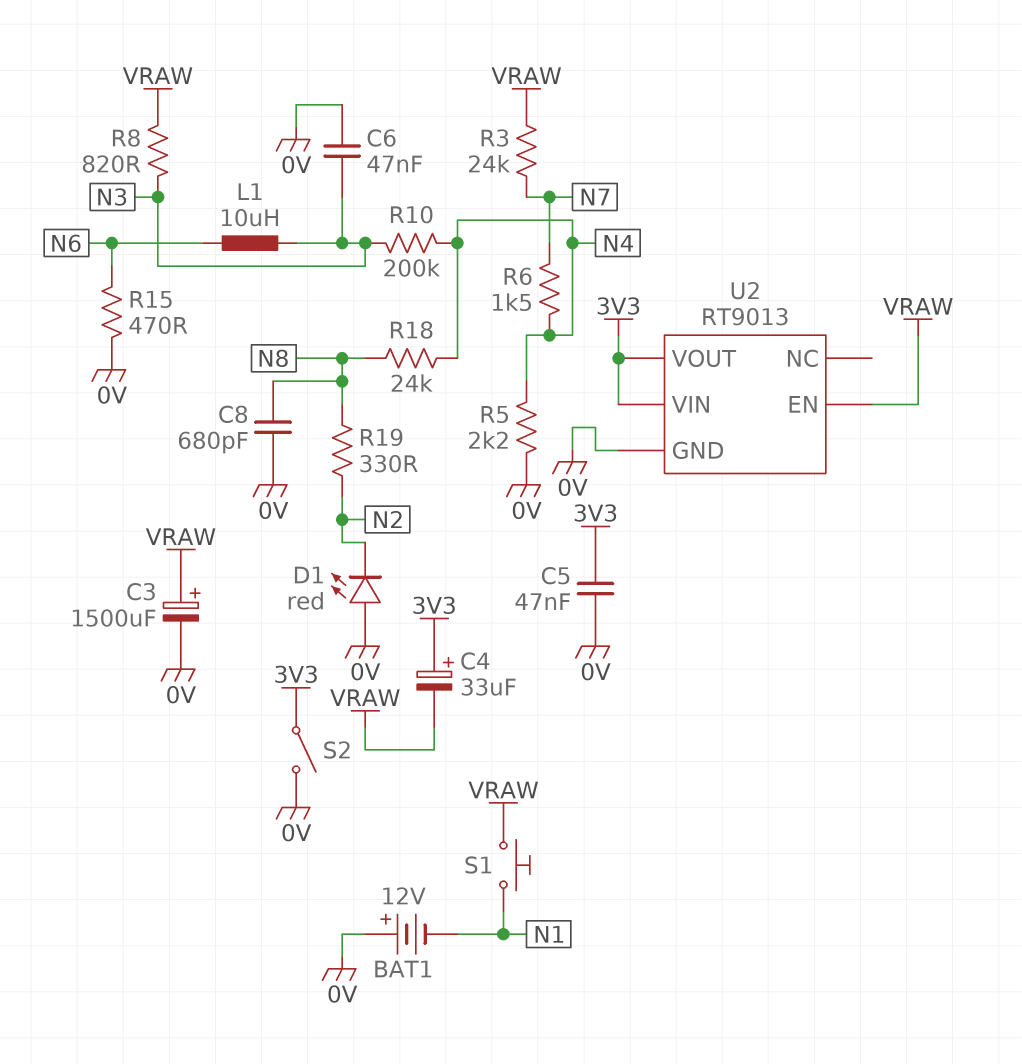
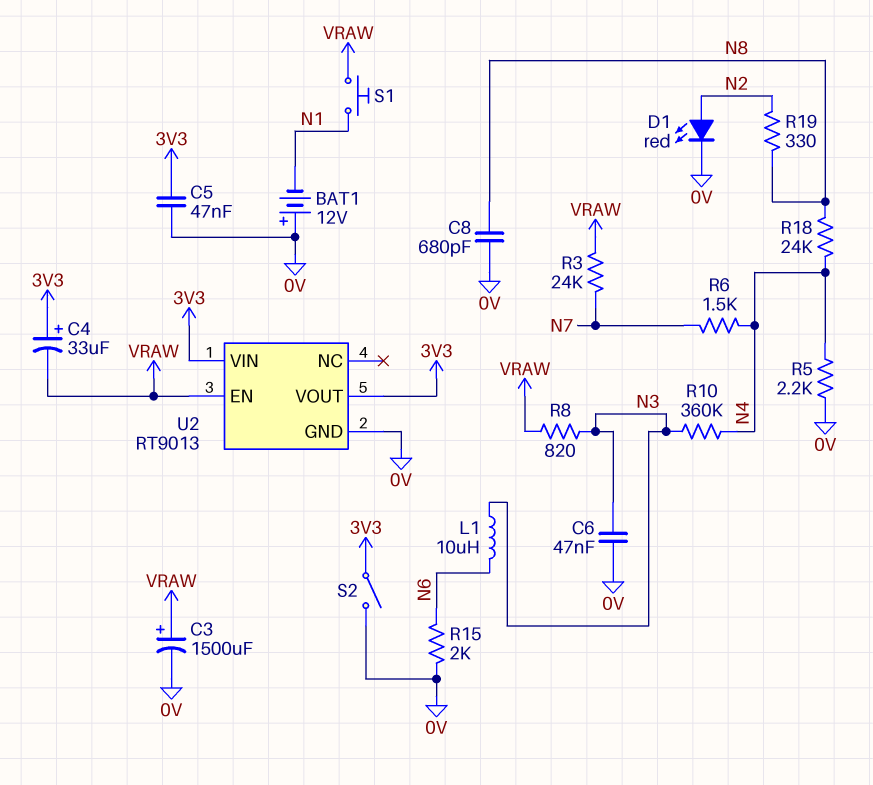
D1: LED red (A 0V, K N2) -> LED red (A N2, K 0V)
R10: 200k (N3, N4) -> 360k (N3, N4)
R15: 470 (0V, N6) -> 2k (0V, N6)

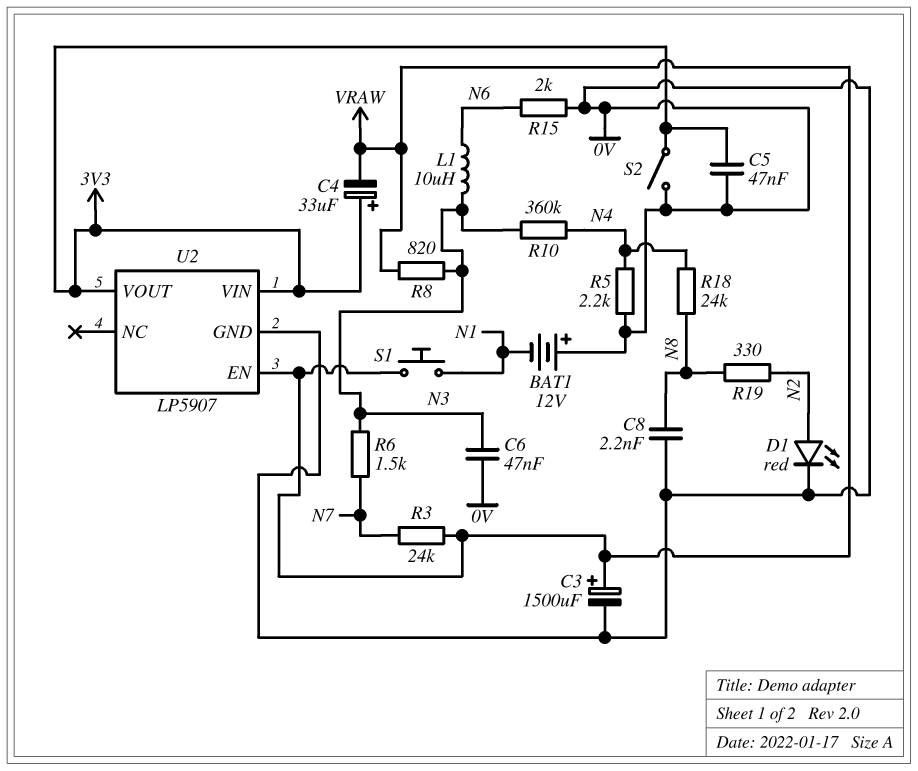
C8: 680pF (0V, N8) -> 2.2nF (0V, N8)
R6: 1.5k (N4, N7) -> 1.5k (N3, N7)
U2: RT9013 -> LP5907

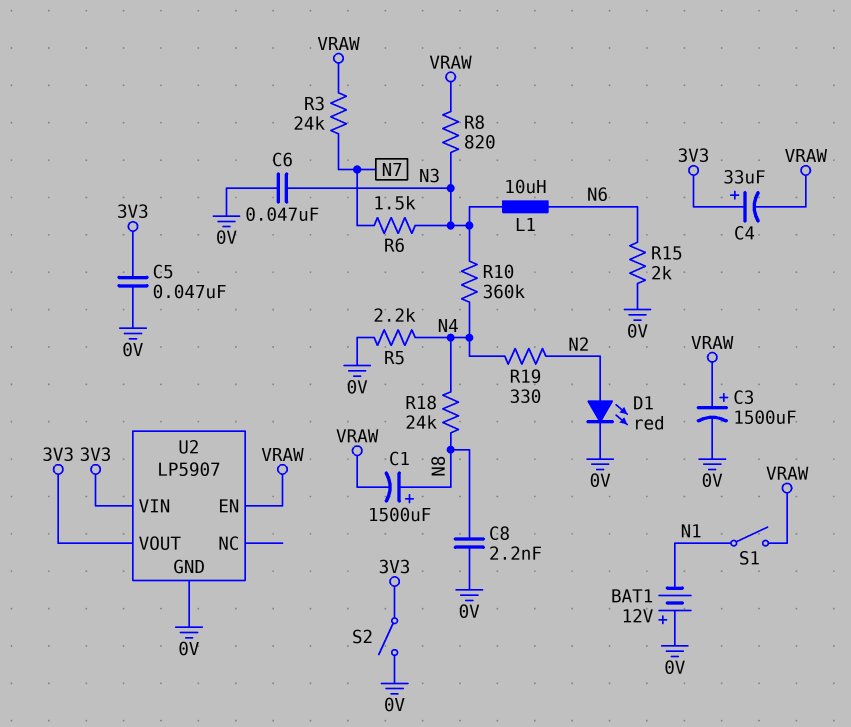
C1: none -> 1500uF (plus N8, minus VRAW)
R19: 330 (N2, N8) -> 330 (N2, N4)
S1: button (N1, VRAW) -> switch (N1, VRAW)

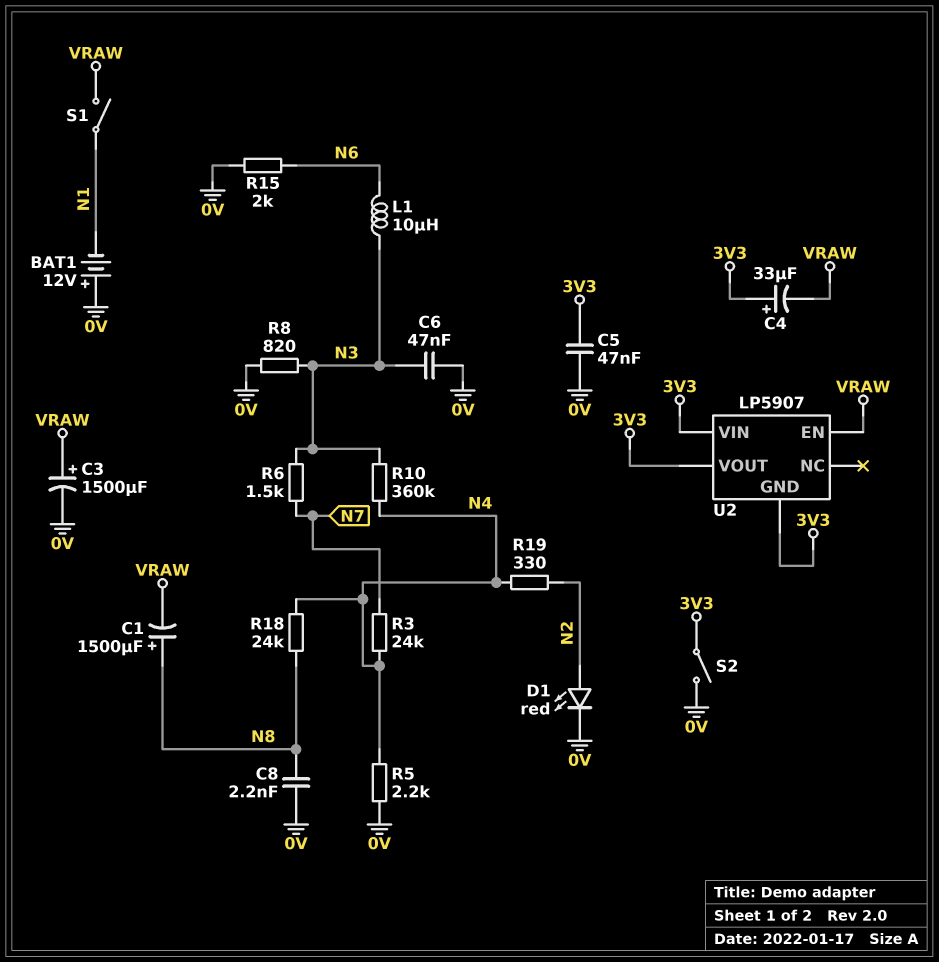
R3: 24k (N7, VRAW) -> 24k (N4, N7)
R8: 820 (N3, VRAW) -> 820 (0V, N3)
U2 pin GND: 0V -> 3V3

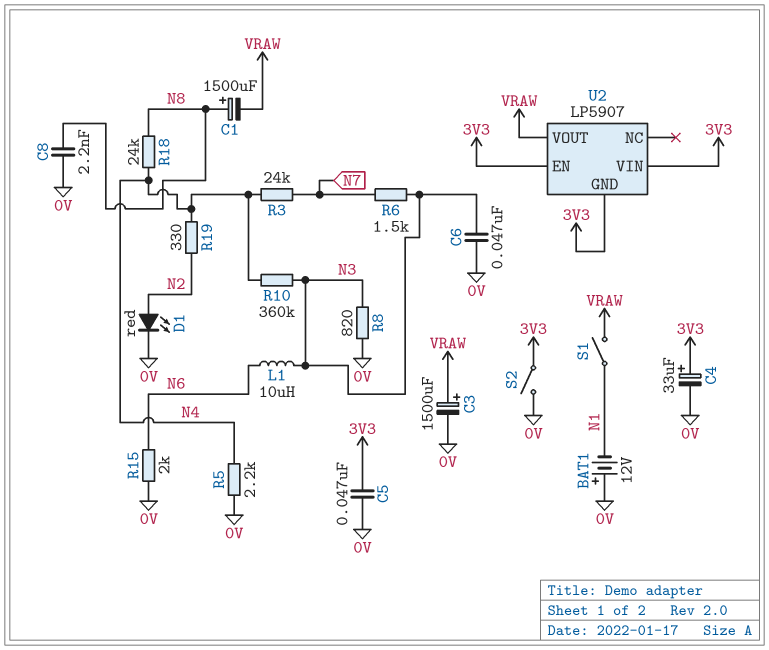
C4: 33uF (plus 3V3, minus VRAW) -> 33uF (plus 3V3, minus 0V)
U2 pin EN: VRAW -> 3V3
U2 pin VOUT: 3V3 -> VRAW

